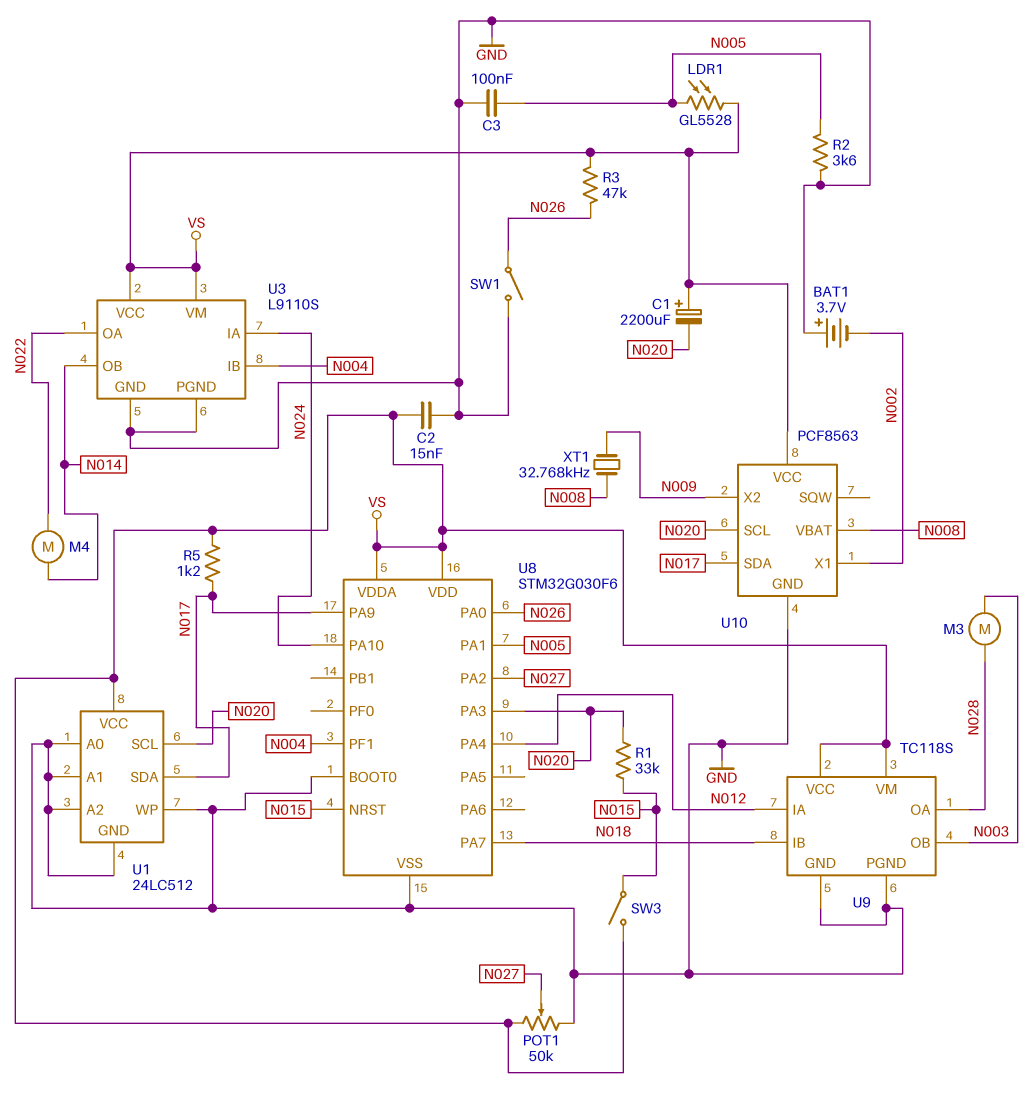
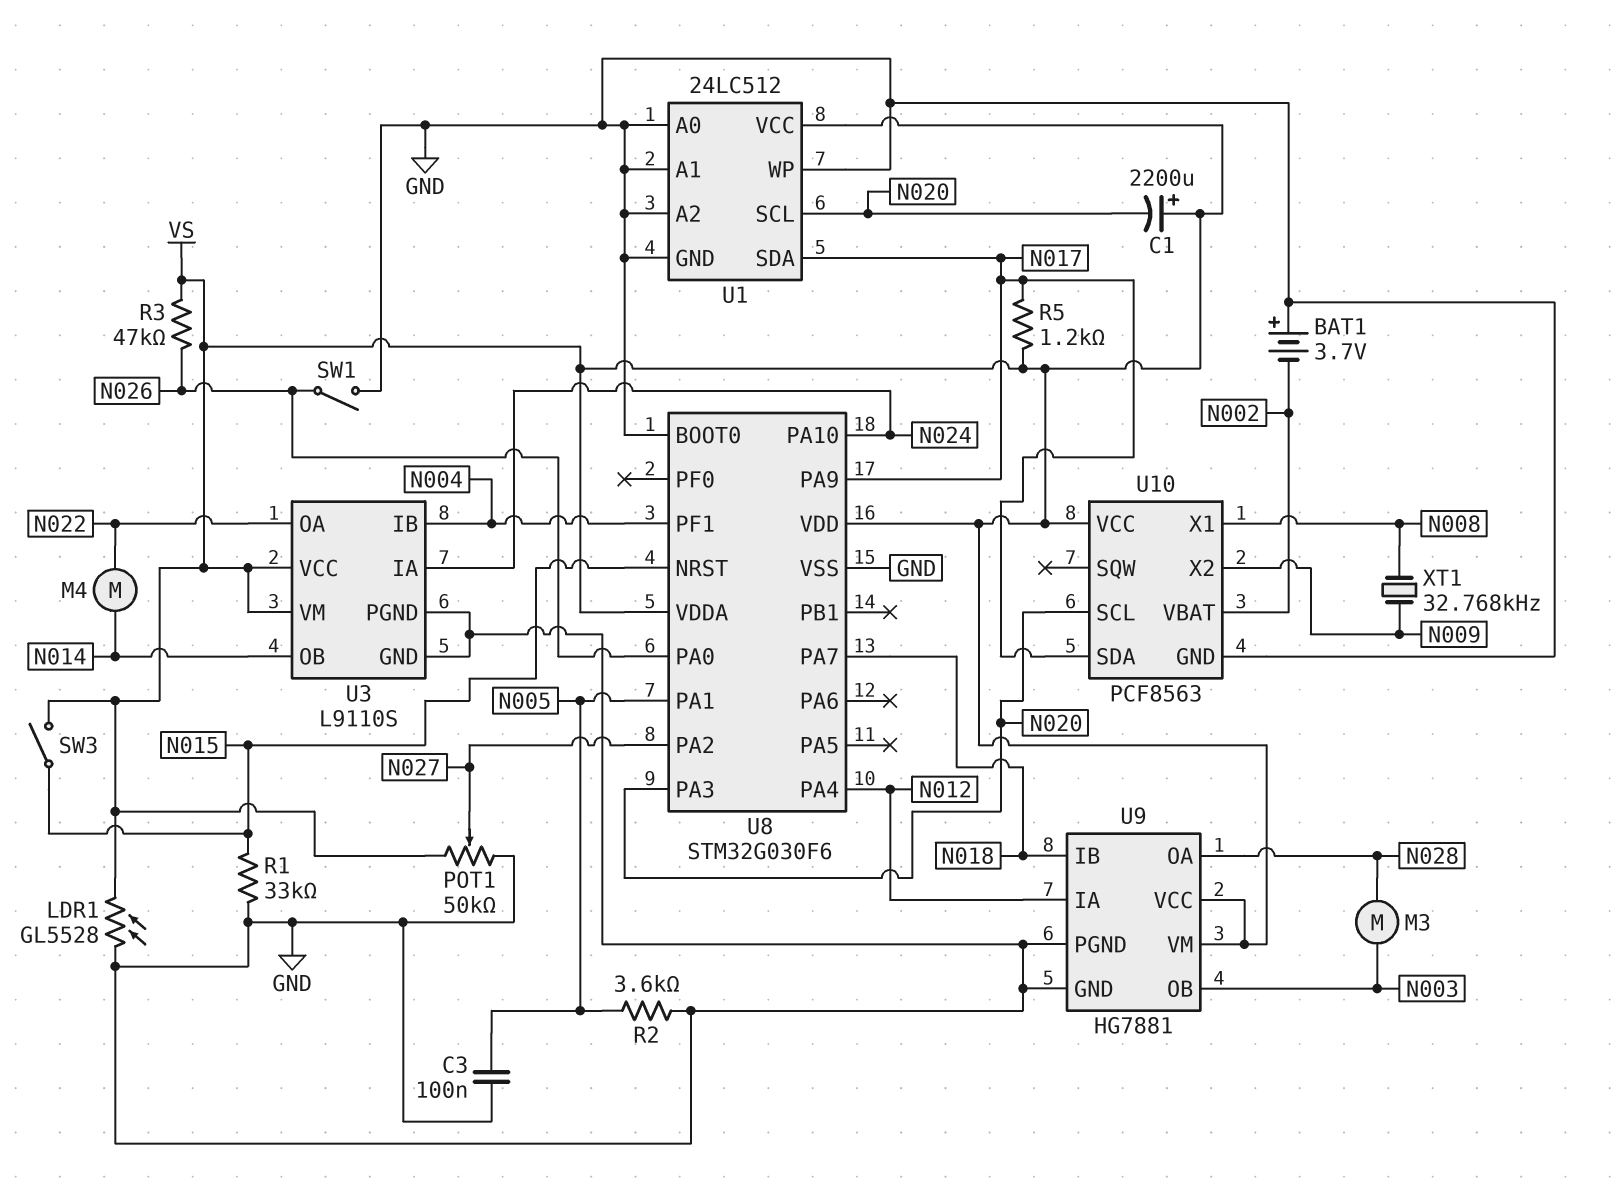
C2: 15nF (GND, VS) -> none
LDR1: GL5528 (N005, VS) -> GL5528 (GND, VS)
R1: 33k (N015, N020) -> 33k (GND, N015)
U9: TC118S -> HG7881
U10 pin VBAT: N008 -> N002
U10 pin X1: N002 -> N008

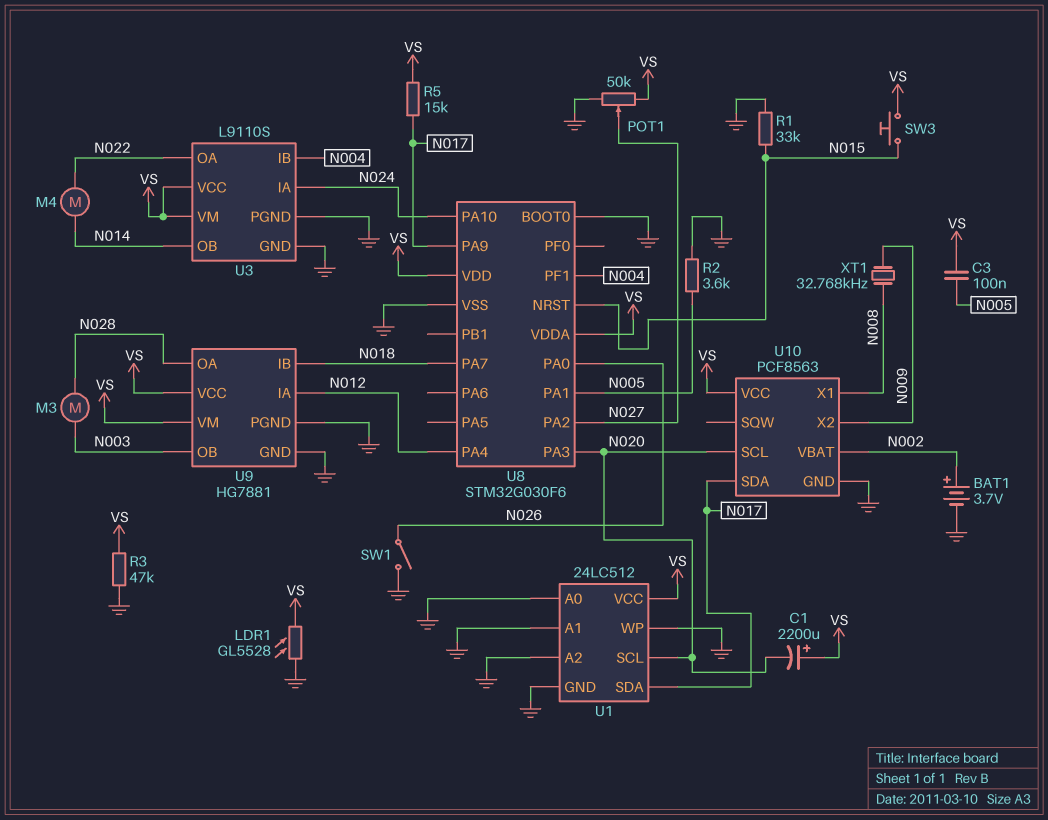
BAT1: 3.7V (plus GND, minus N002) -> 3.7V (plus N002, minus GND)
C3: 100nF (GND, N005) -> 100nF (N005, VS)
R3: 47k (N026, VS) -> 47k (GND, VS)
R5: 1.2k (N017, VS) -> 15k (N017, VS)
SW3: switch (N015, VS) -> button (N015, VS)

